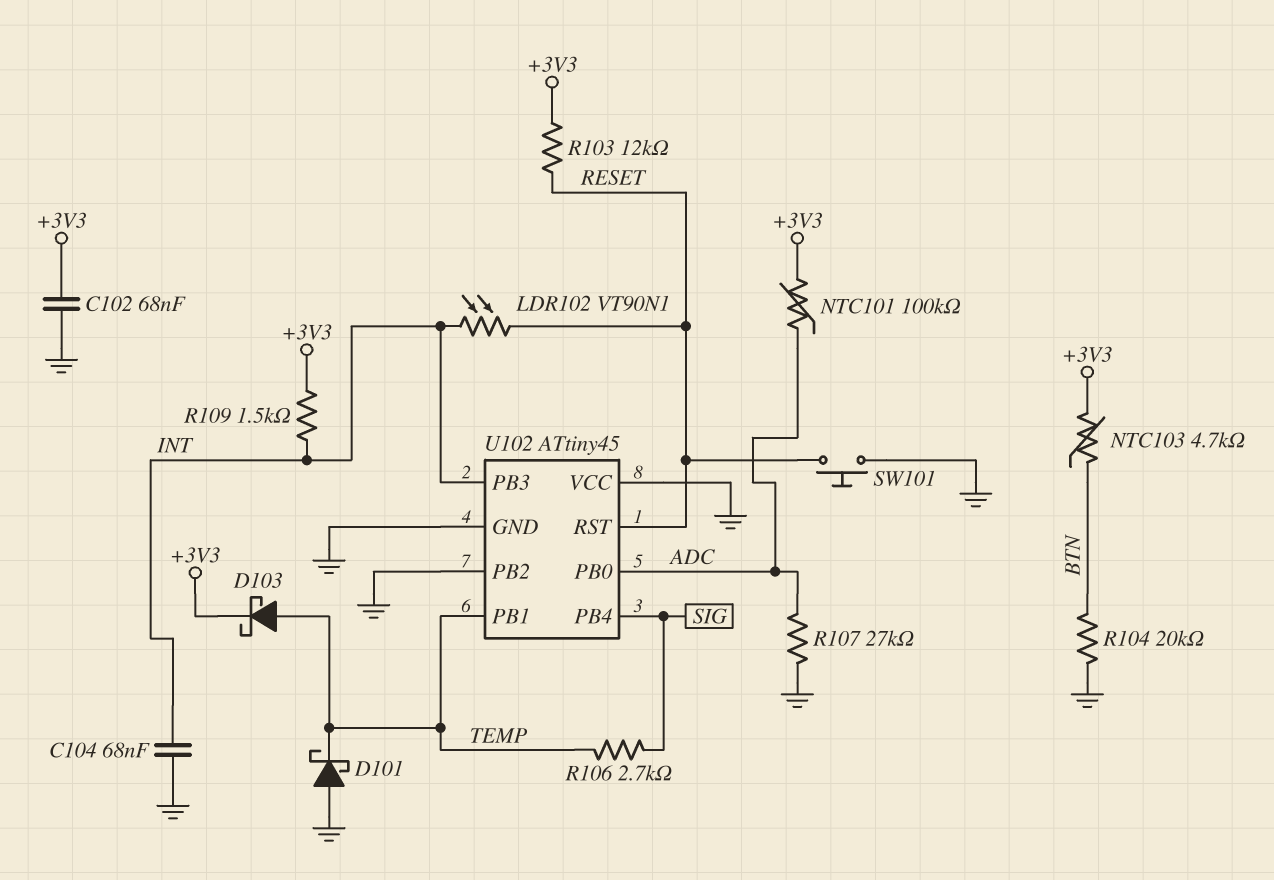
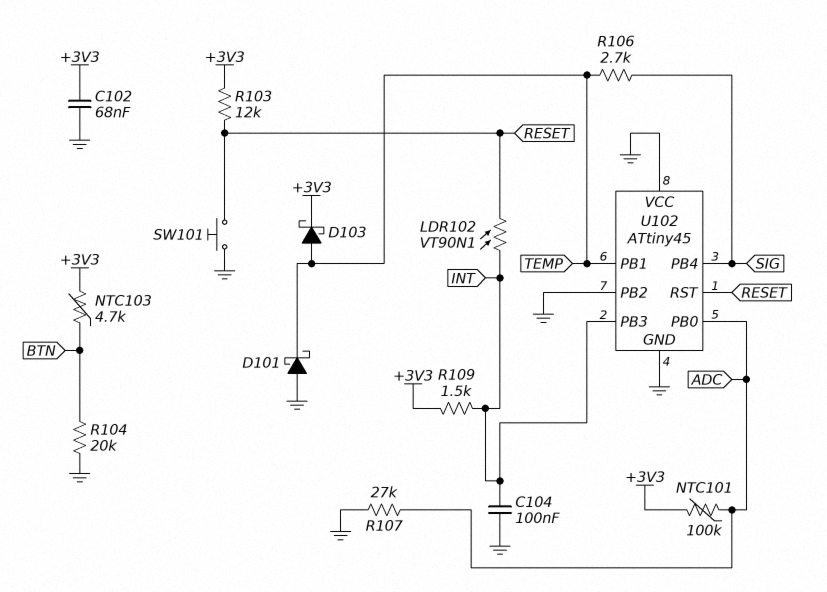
C104: 68nF (GND, INT) -> 100nF (GND, INT)

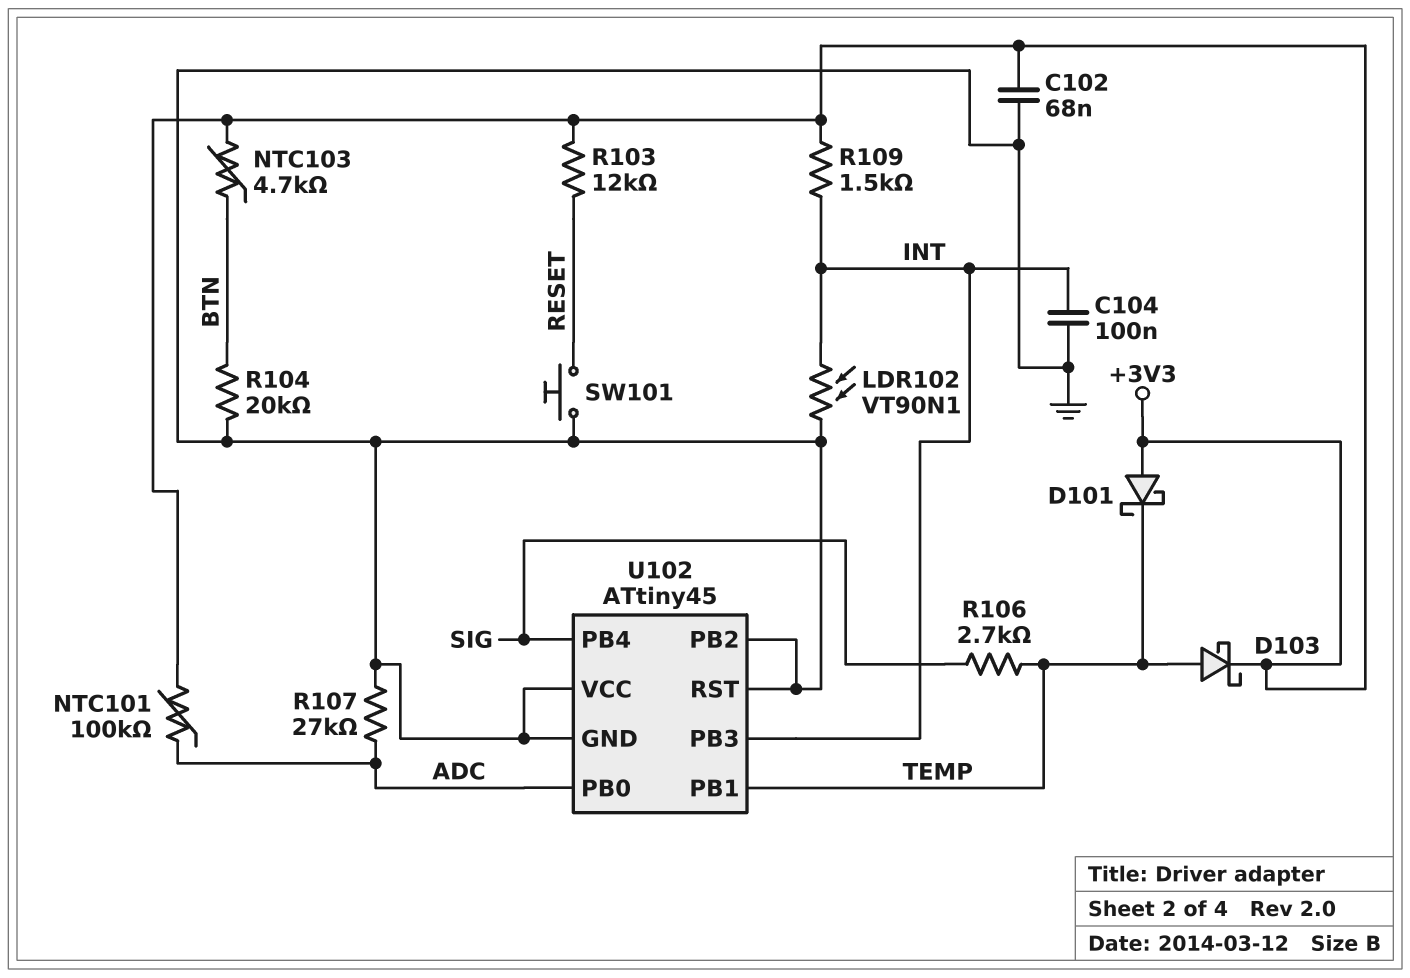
D101: schottky (A GND, K TEMP) -> schottky (A +3V3, K TEMP)
LDR102: VT90N1 (INT, RESET) -> VT90N1 (GND, INT)
U102 pin RST: RESET -> GND

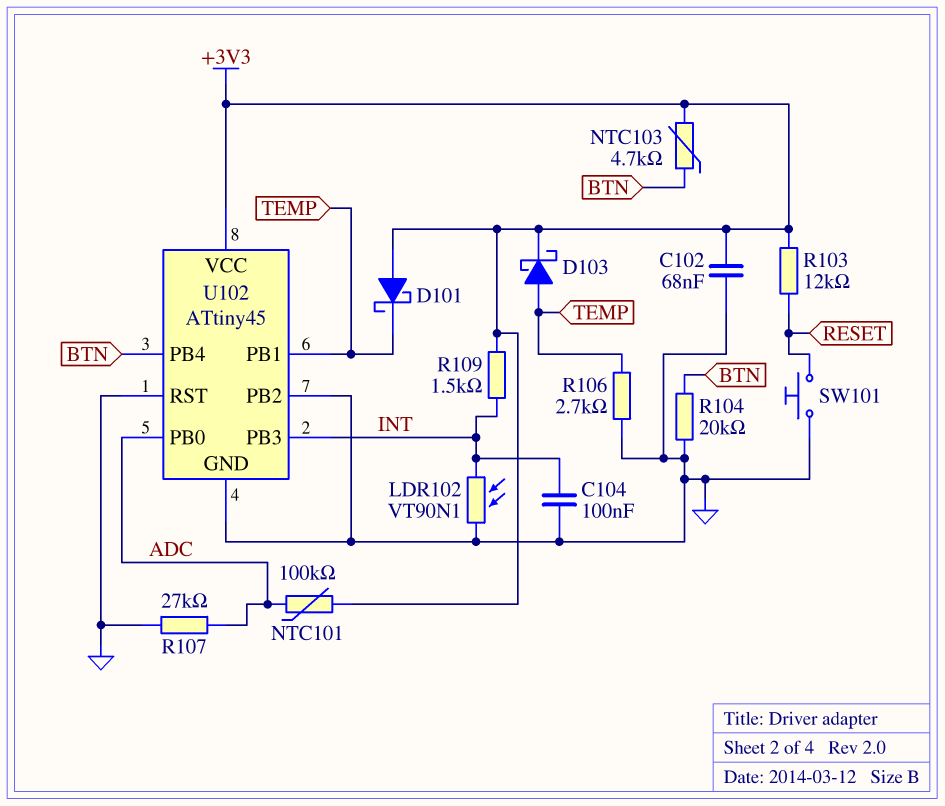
R106: 2.7k (SIG, TEMP) -> 2.7k (GND, TEMP)
U102 pin PB4: SIG -> BTN
U102 pin VCC: GND -> +3V3

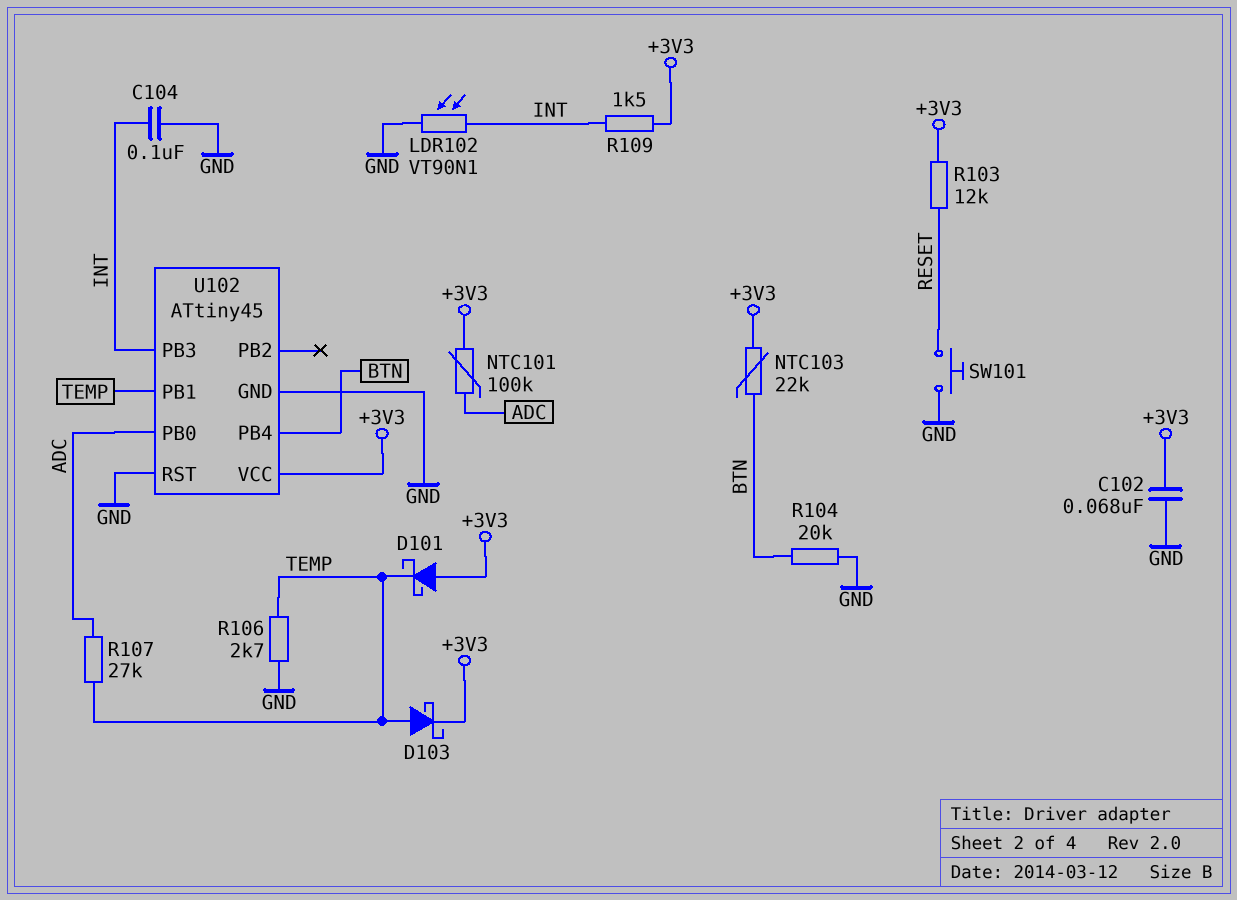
NTC103: 4.7k (+3V3, BTN) -> 22k (+3V3, BTN)
R107: 27k (ADC, GND) -> 27k (ADC, TEMP)
U102 pin PB2: GND -> none

